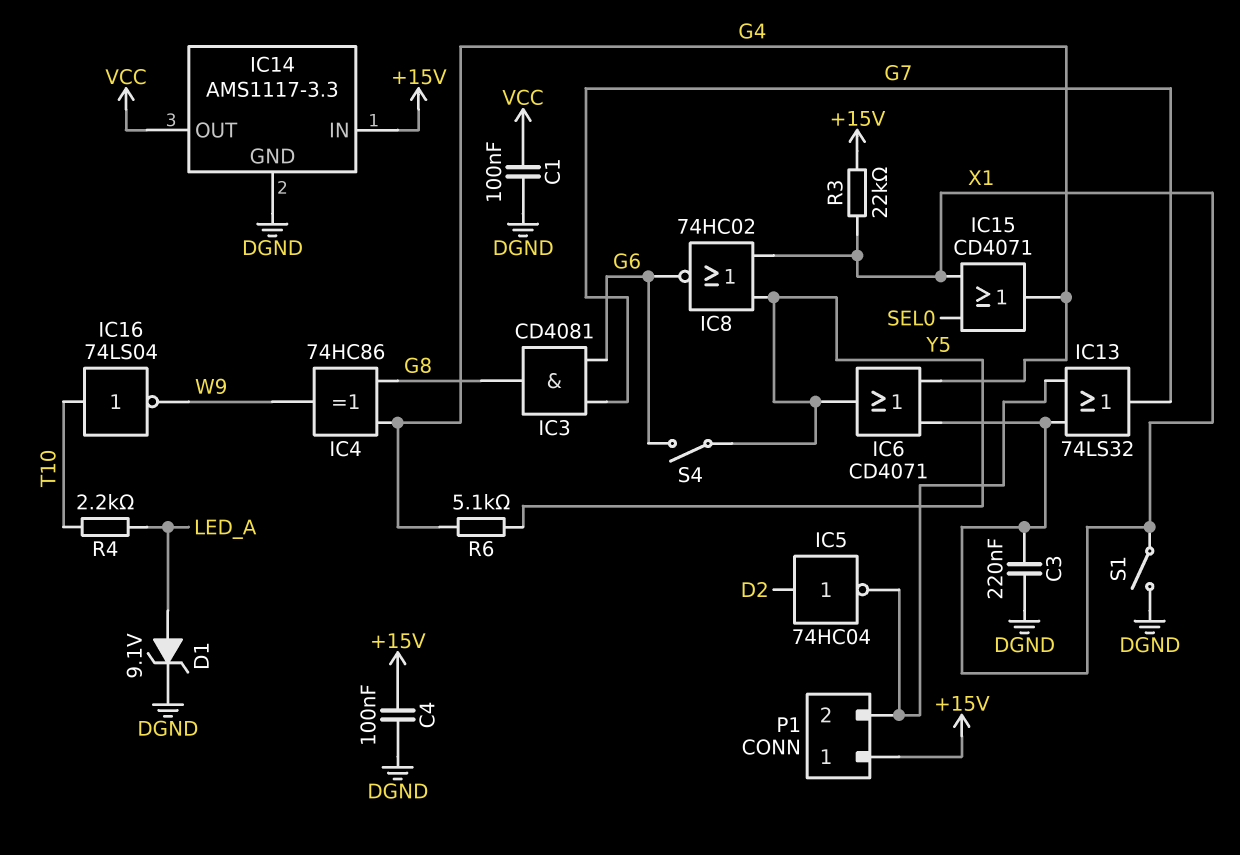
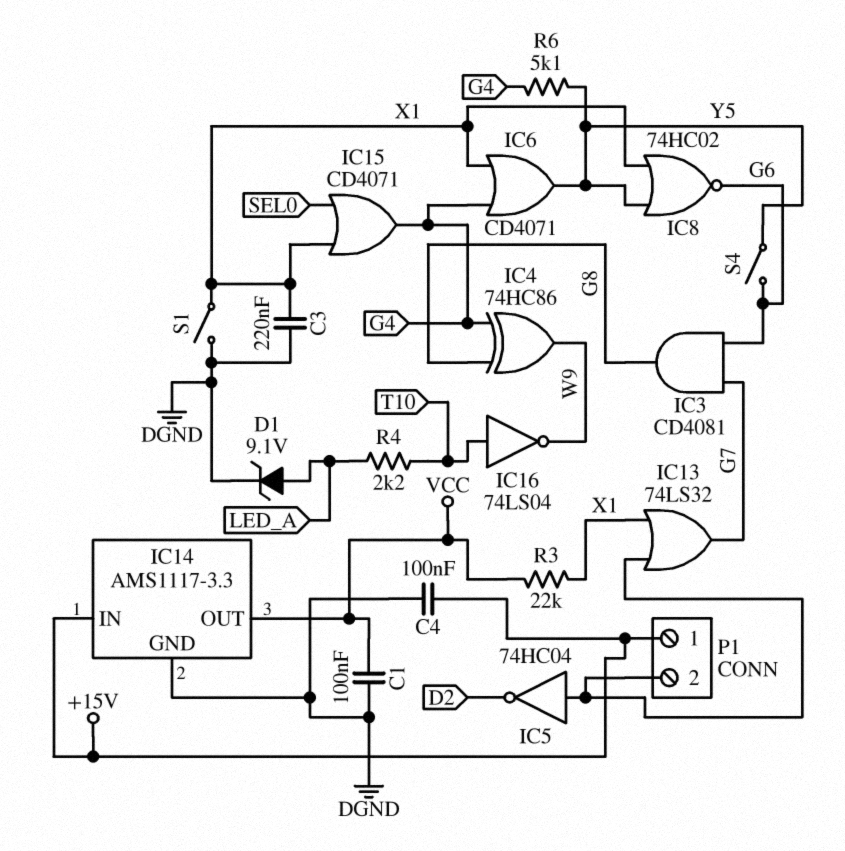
IC5: NOT 74HC04 (in D2, out P1/2) -> NOT 74HC04 (in P1/2, out D2)
R3: 22k (+15V, X1) -> 22k (VCC, X1)

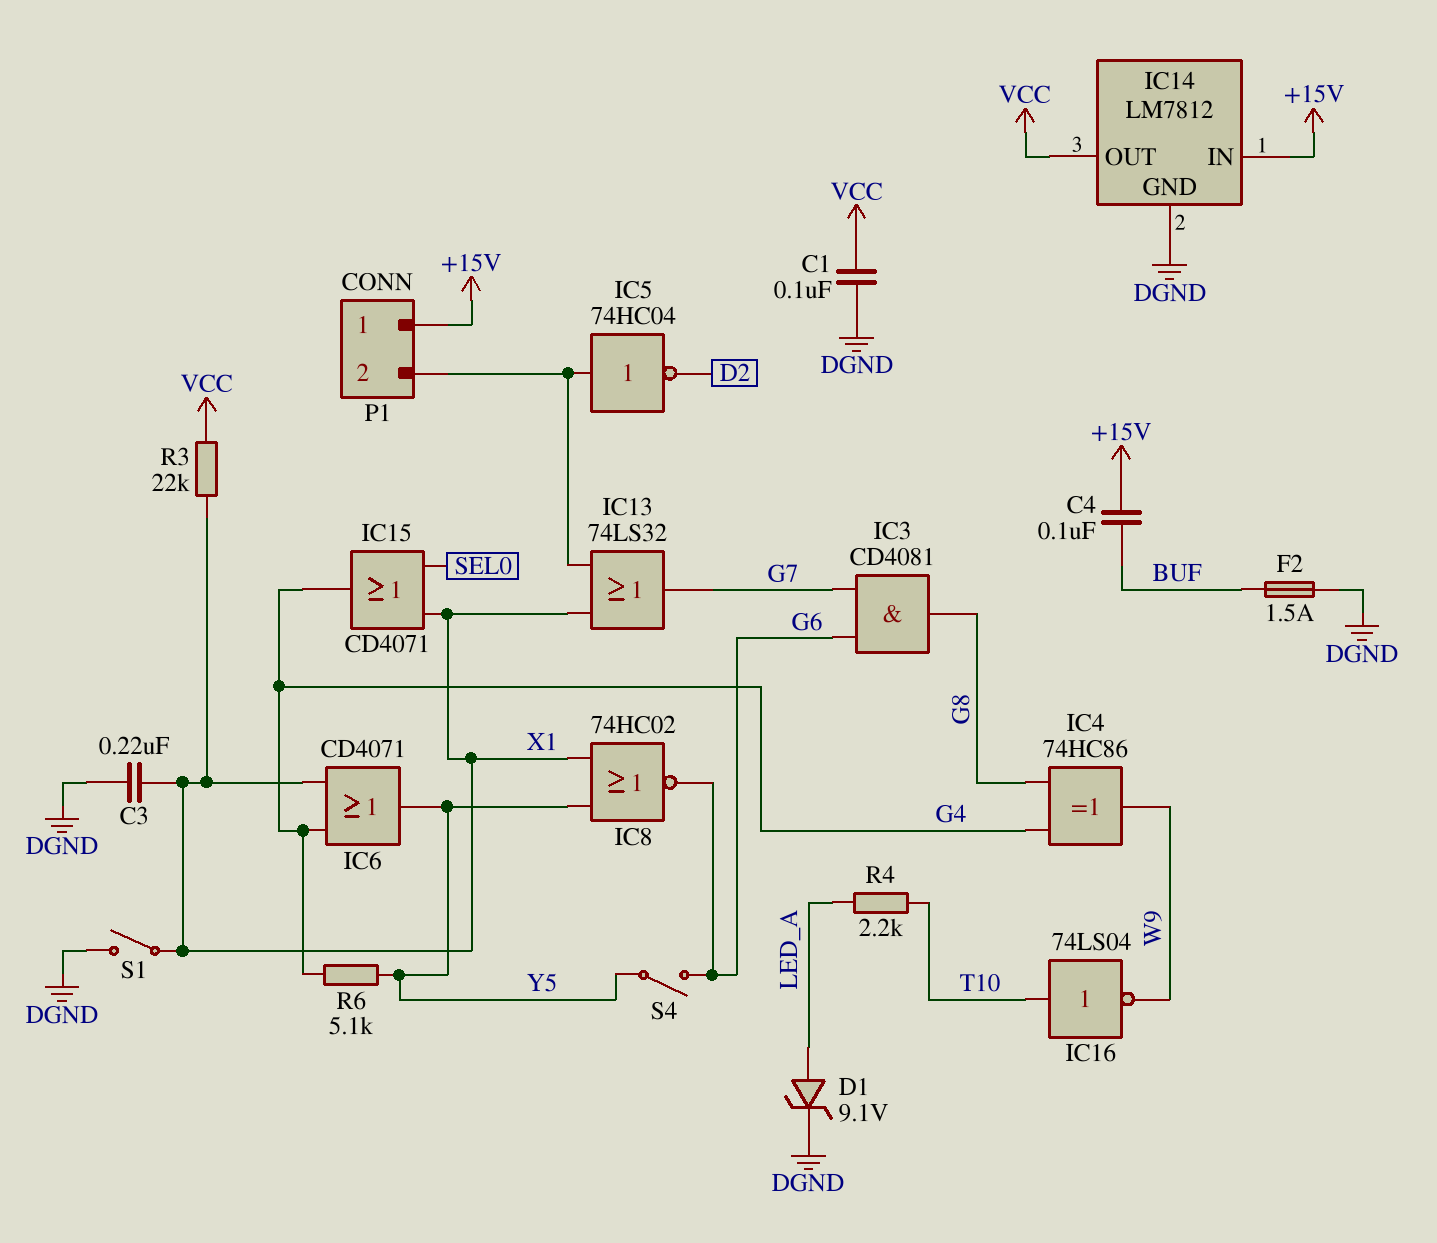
C4: 100nF (+15V, DGND) -> 100nF (+15V, BUF)
F2: none -> 1.5A (BUF, DGND)
IC14: AMS1117-3.3 -> LM7812

